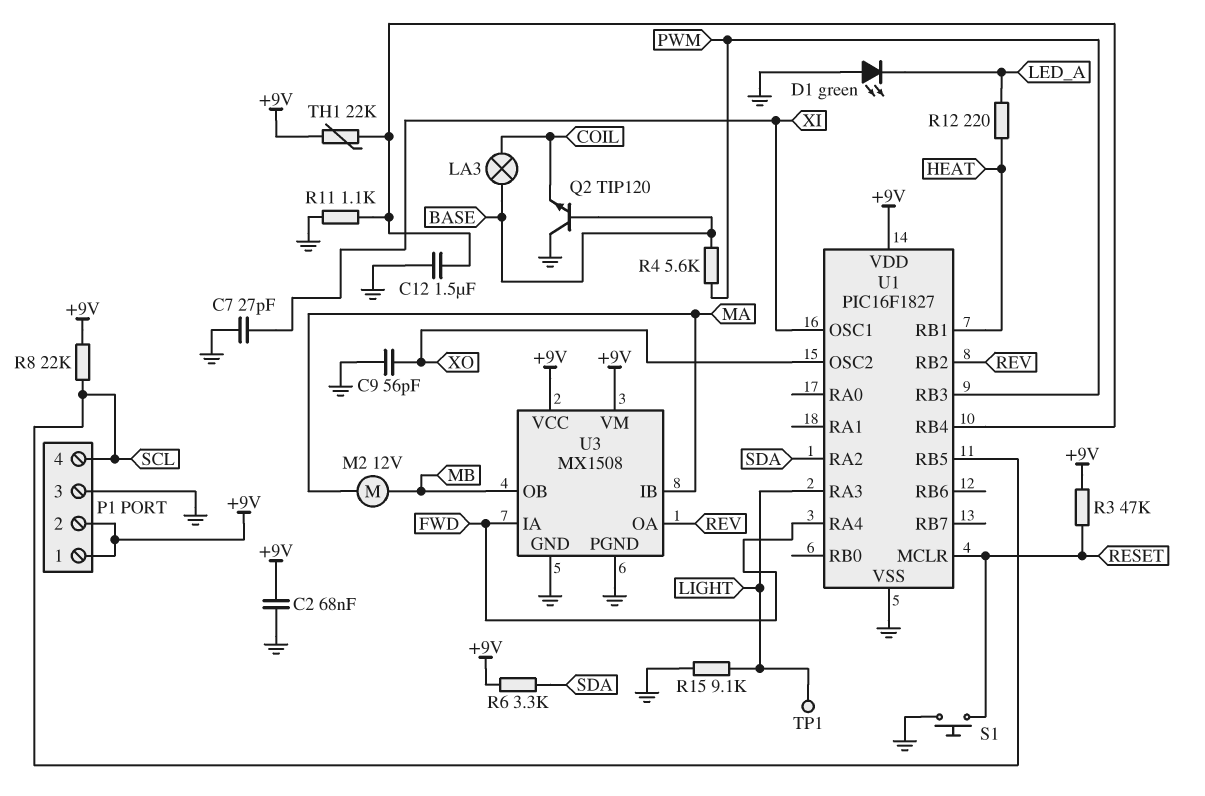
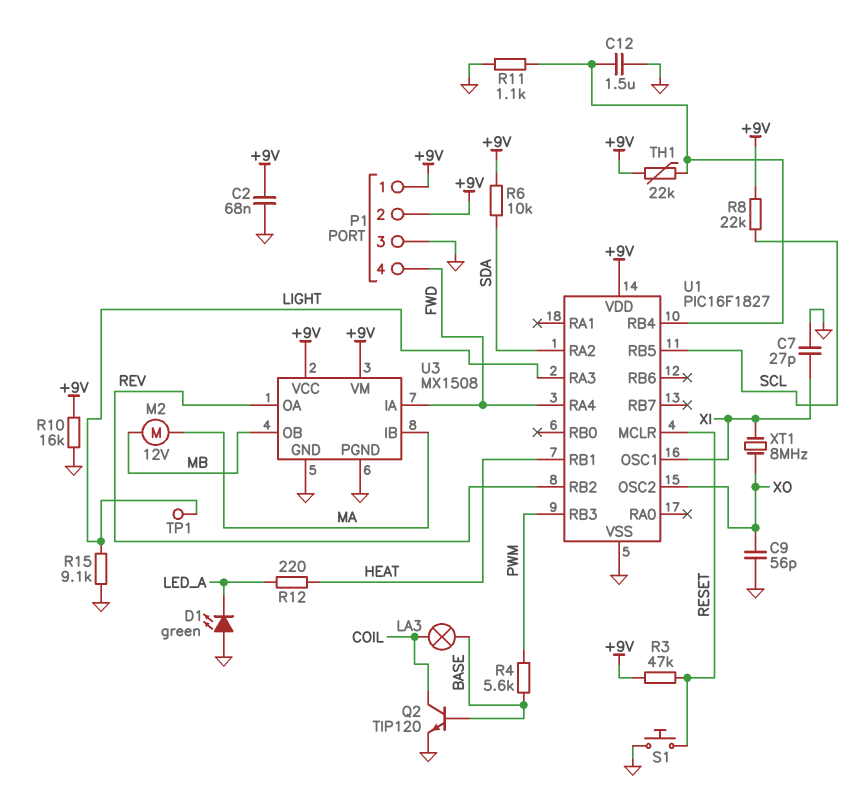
P1 pin 4: SCL -> FWD
Q2: NPN TIP120 (B BASE, C GND, E COIL) -> NPN TIP120 (B BASE, C COIL, E GND)
R6: 3.3k (+9V, SDA) -> 10k (+9V, SDA)
R10: none -> 16k (+9V, GND)
XT1: none -> 8MHz (XI, XO)

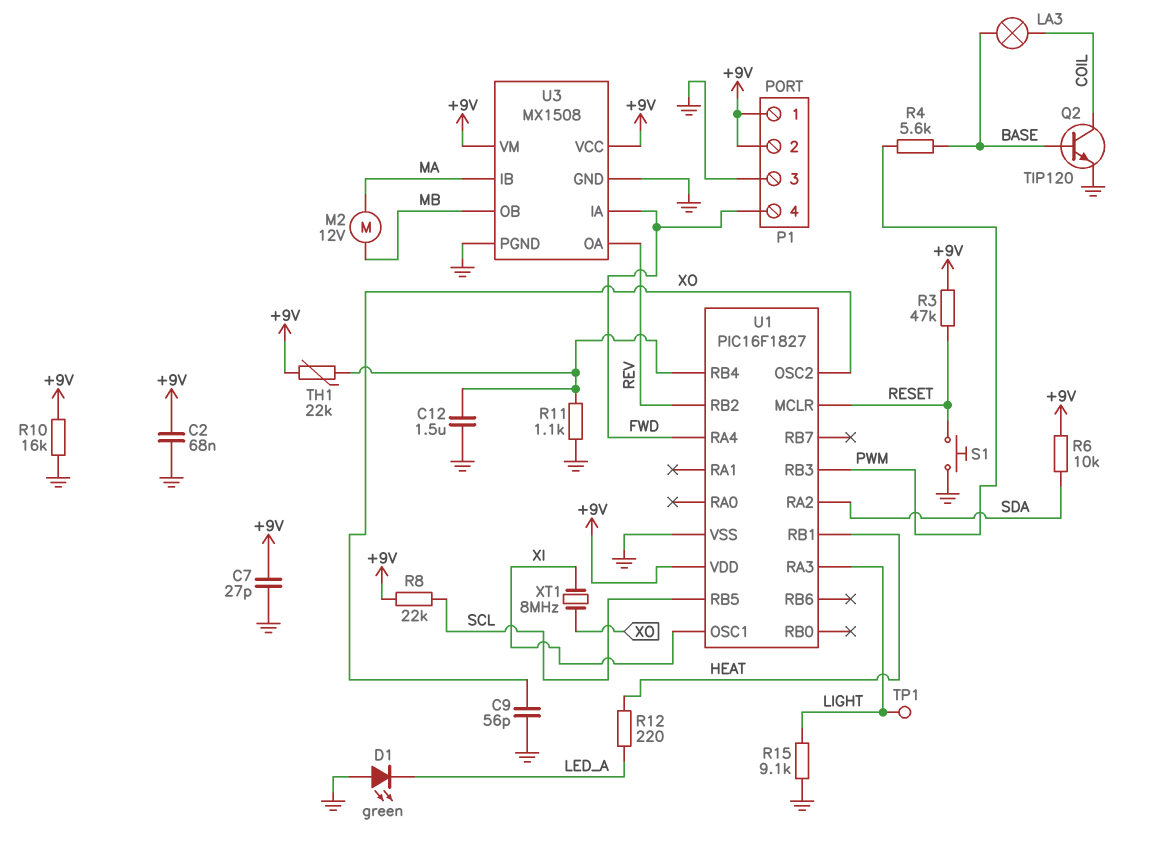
C7: 27pF (GND, XI) -> 27pF (+9V, GND)

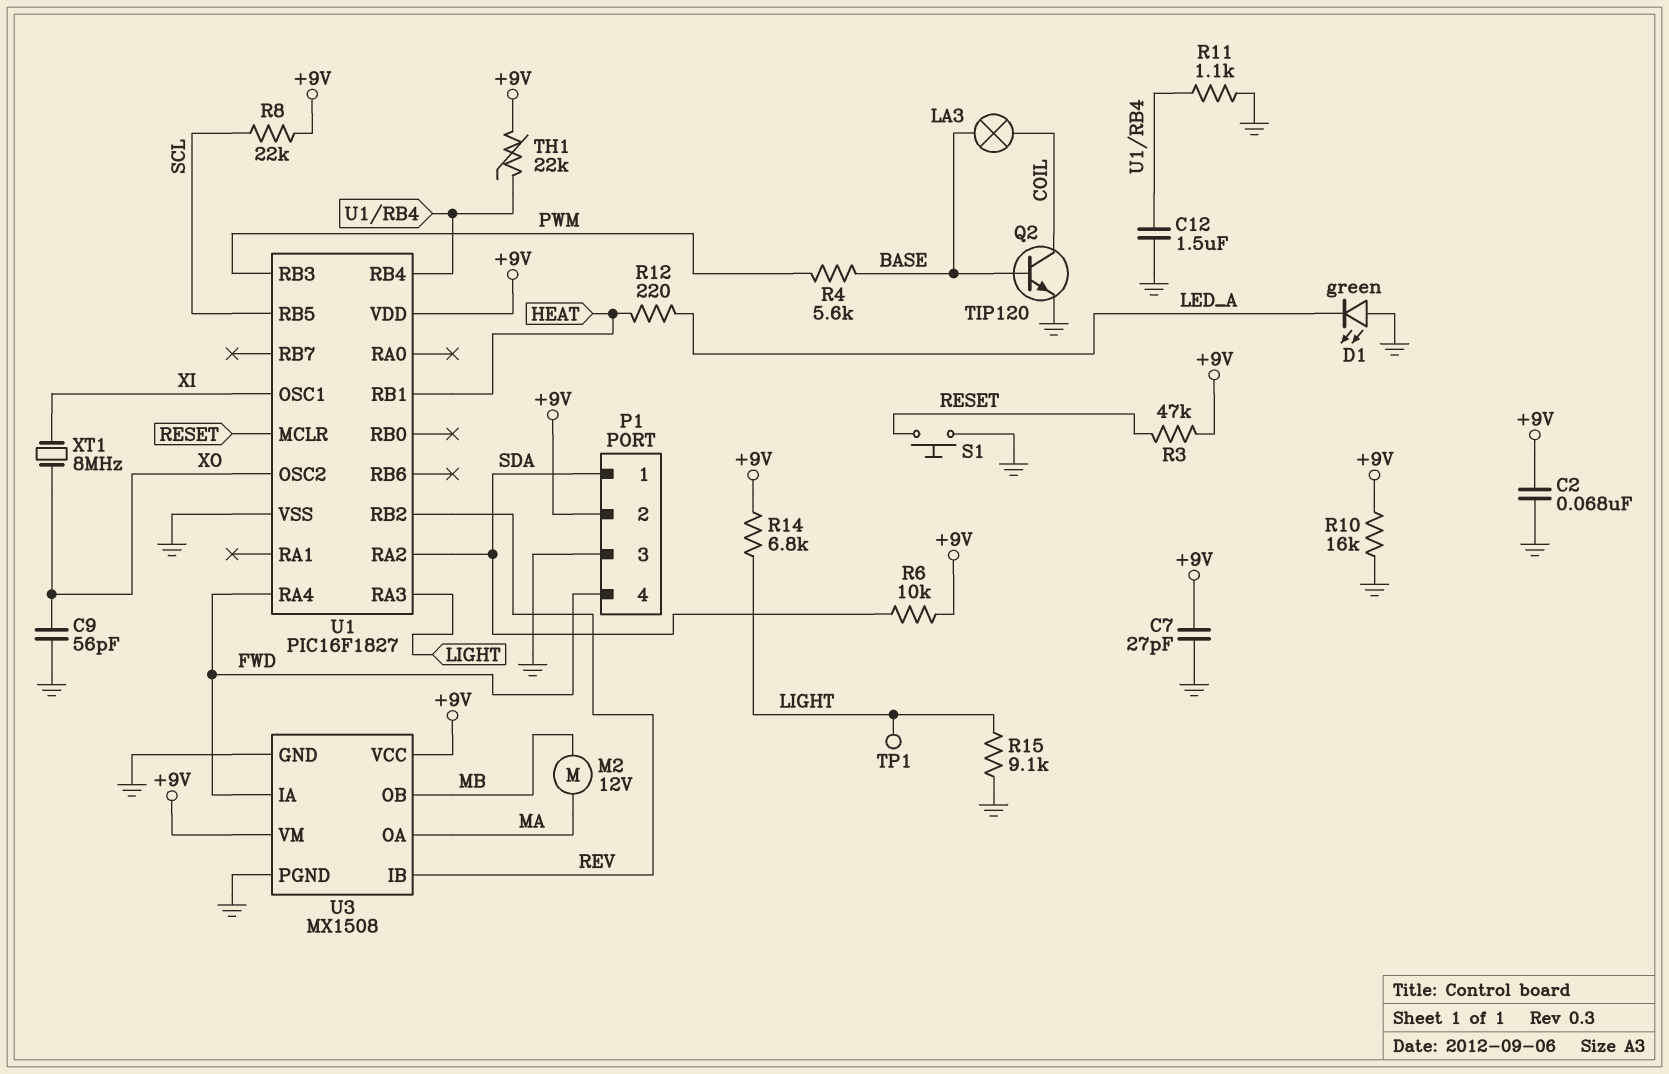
P1 pin 1: +9V -> SDA
R14: none -> 6.8k (+9V, LIGHT)
U3 pin IB: MA -> REV
U3 pin OA: REV -> MA

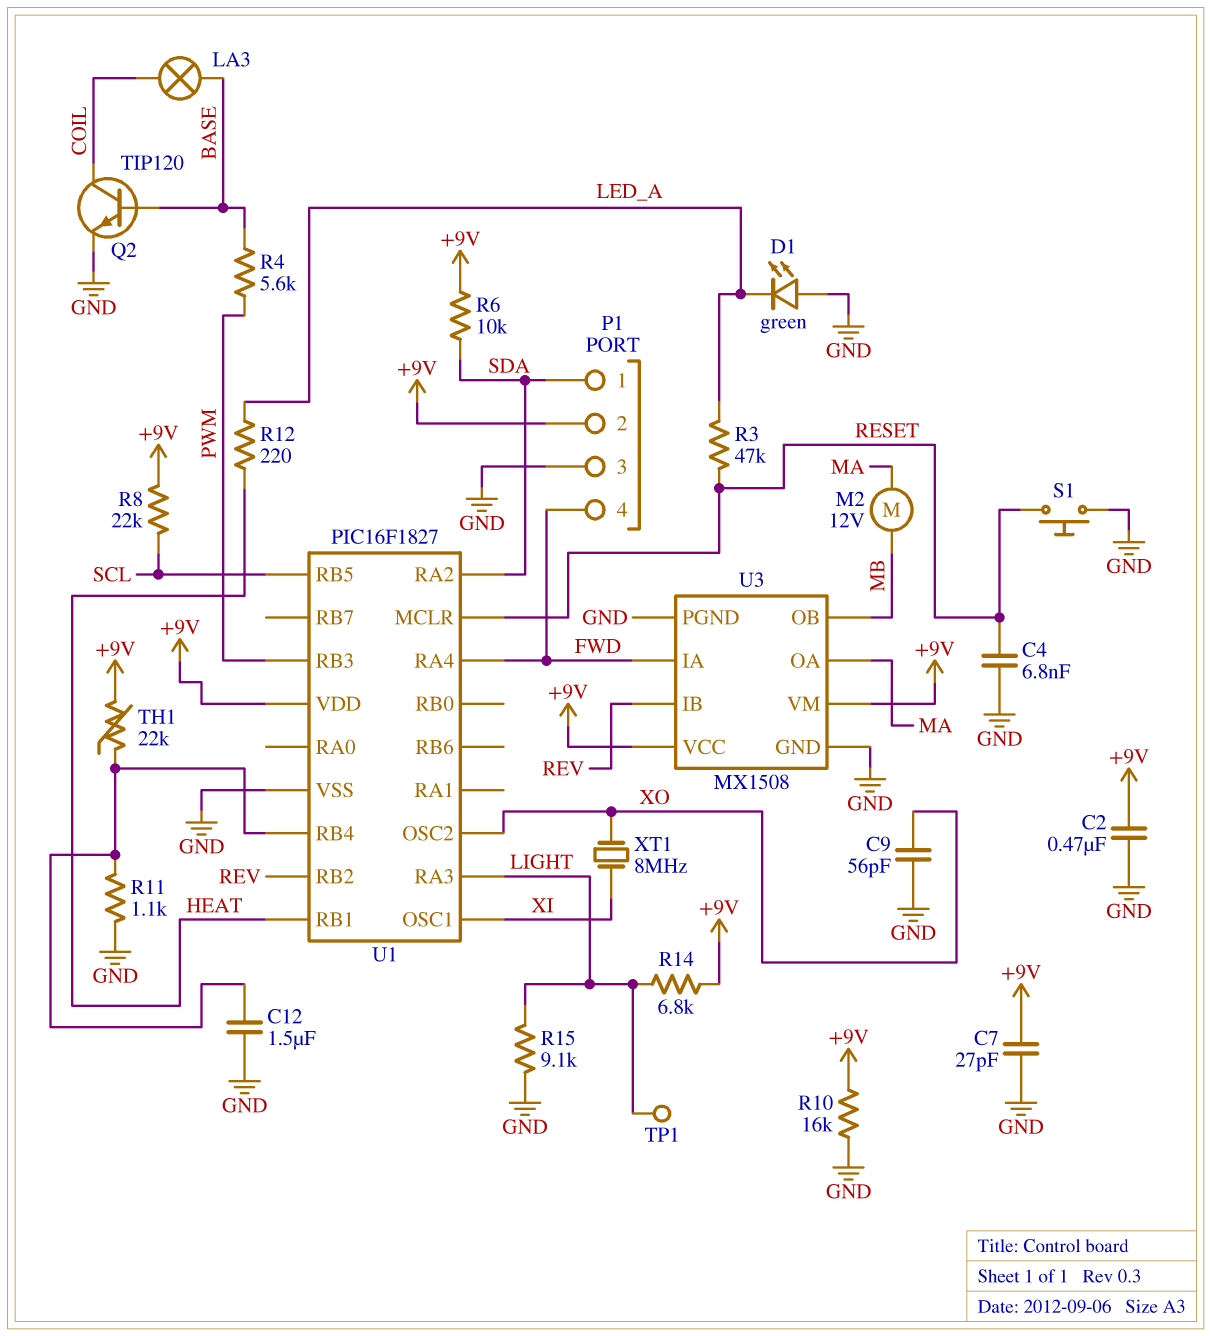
C2: 68nF (+9V, GND) -> 470nF (+9V, GND)
C4: none -> 6.8nF (GND, RESET)
R3: 47k (+9V, RESET) -> 47k (LED_A, RESET)

